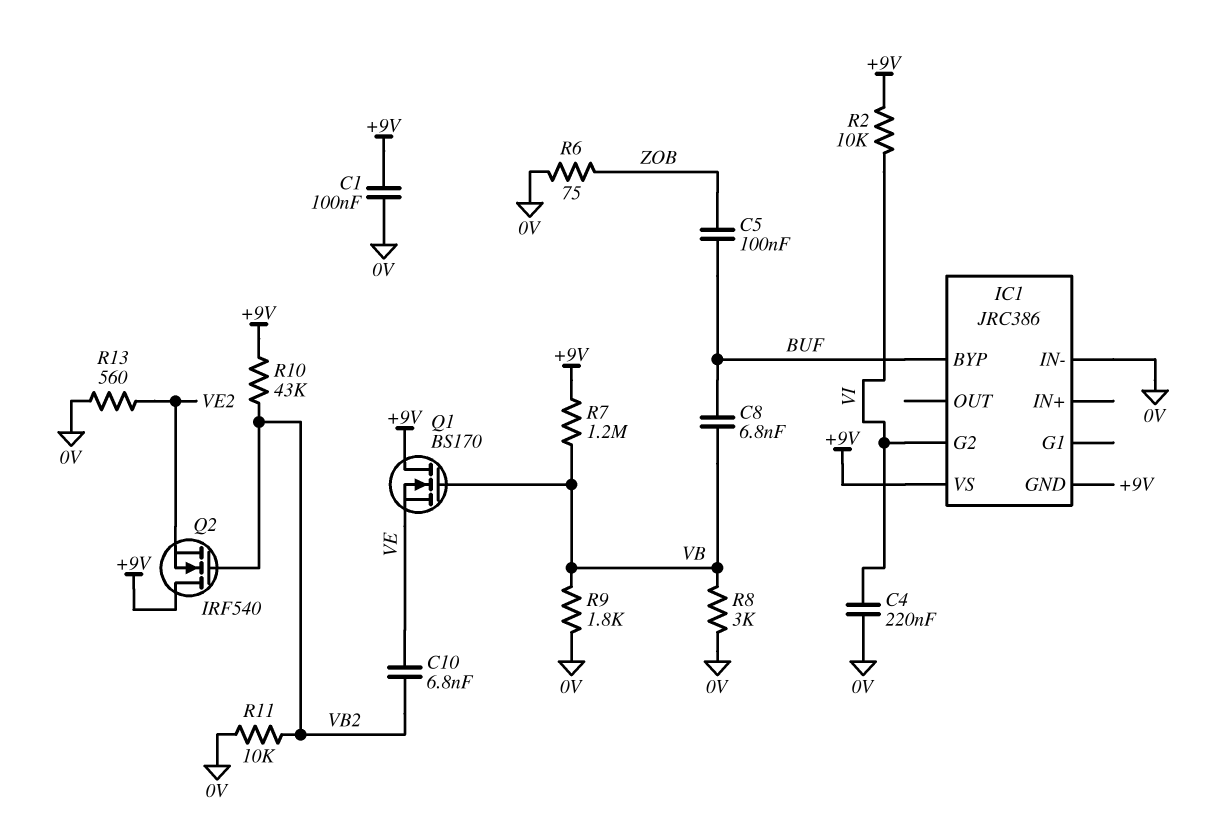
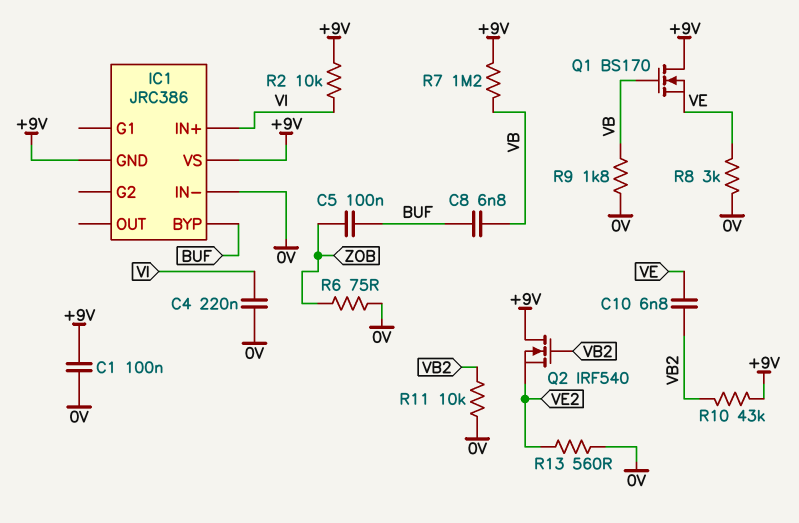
IC1 pin G2: VI -> none
IC1 pin IN+: none -> VI
R8: 3k (0V, VB) -> 3k (0V, VE)

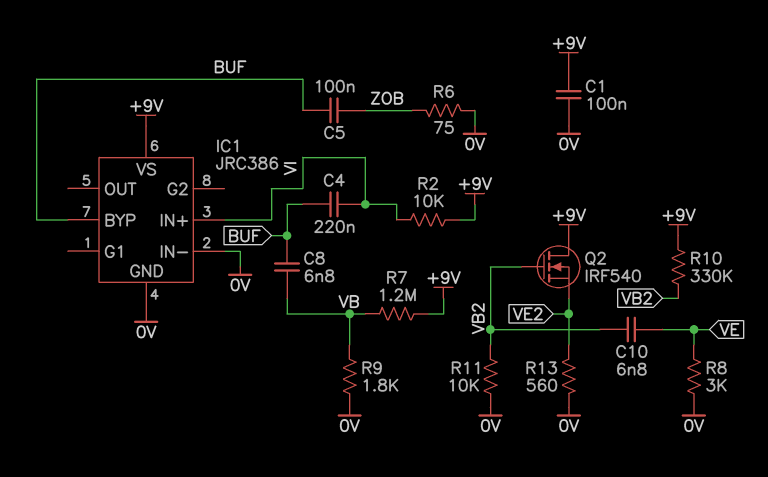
C4: 220nF (0V, VI) -> 220nF (BUF, VI)
IC1 pin GND: +9V -> 0V
Q1: NMOS BS170 (G VB, D +9V, S VE) -> none
R10: 43k (+9V, VB2) -> 330k (+9V, VB2)

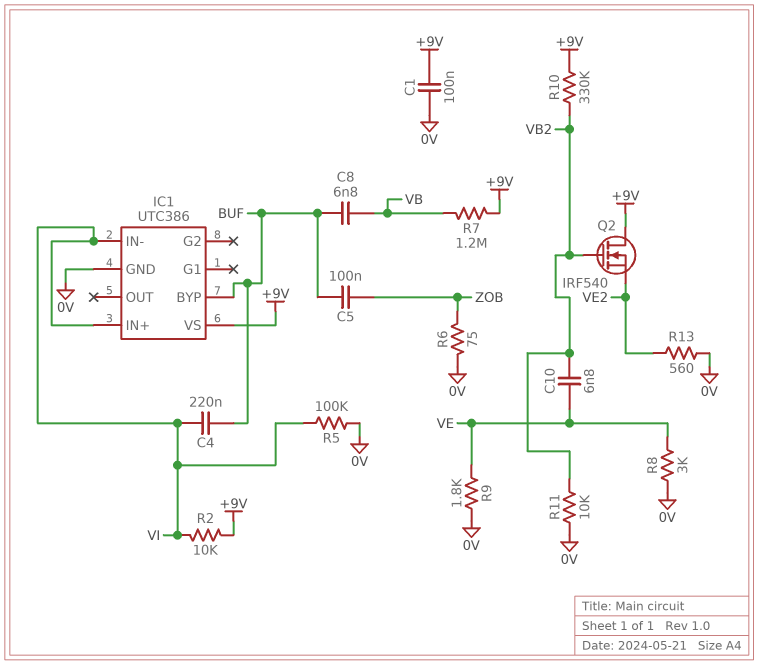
IC1: JRC386 -> UTC386
IC1 pin IN-: 0V -> VI
R5: none -> 100k (0V, VI)
R9: 1.8k (0V, VB) -> 1.8k (0V, VE)

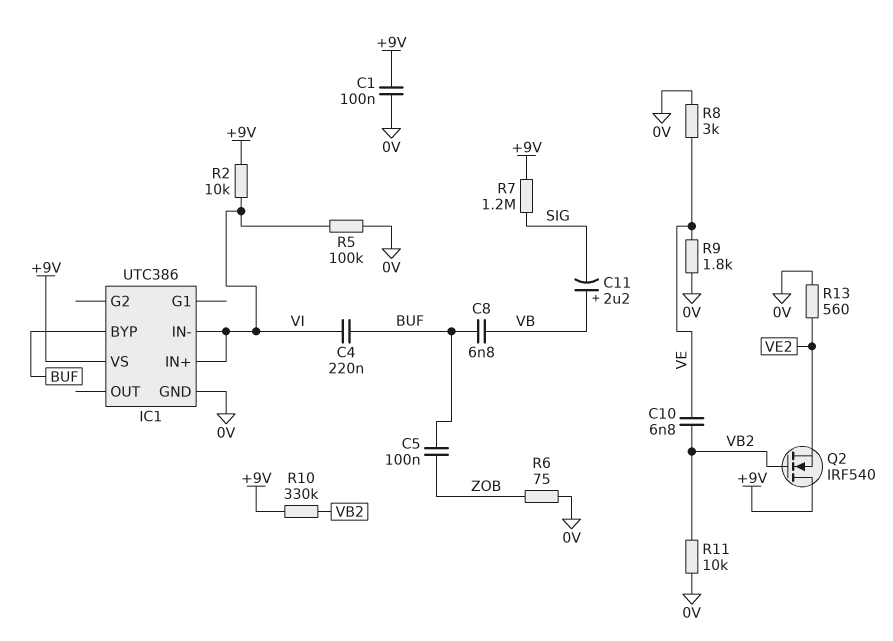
C11: none -> 2.2uF (plus VB, minus SIG)
R7: 1.2M (+9V, VB) -> 1.2M (+9V, SIG)

